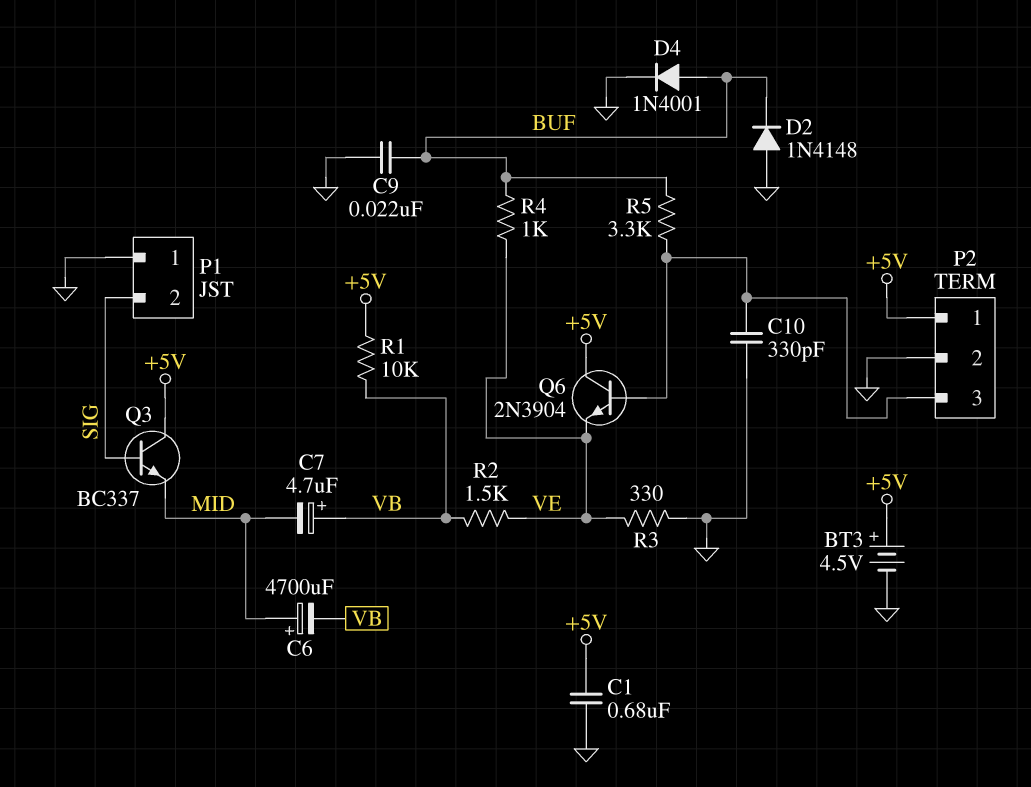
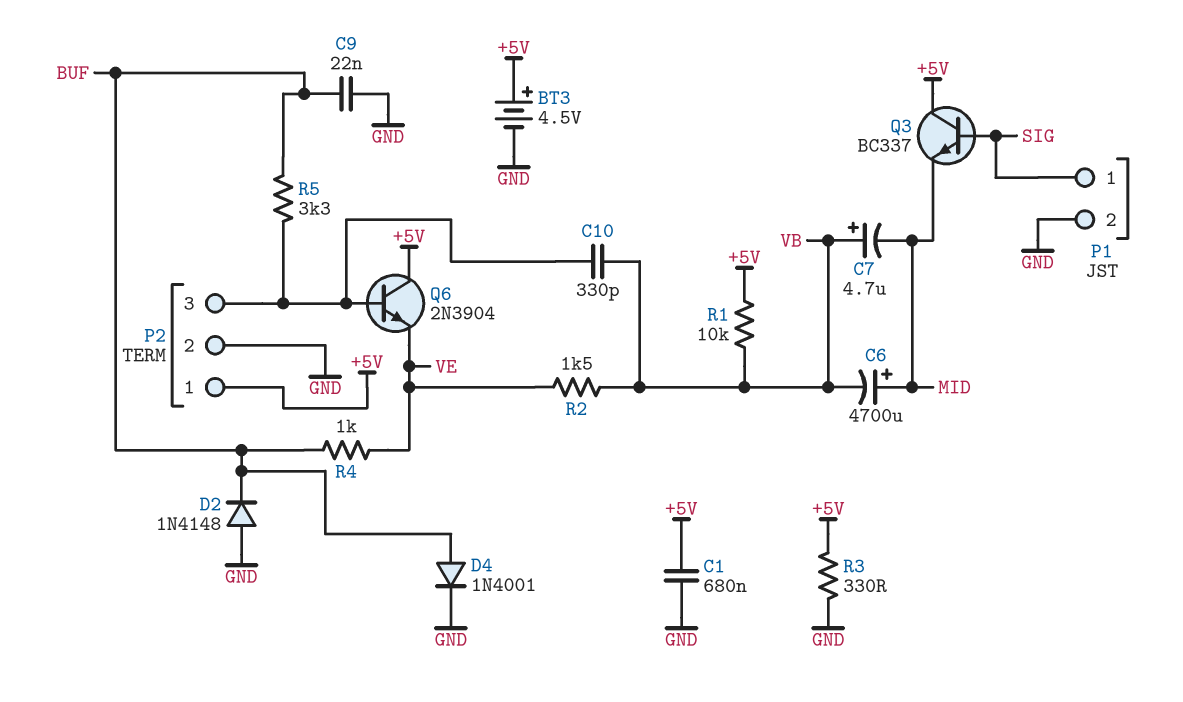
C10: 330pF (GND, P2/3) -> 330pF (P2/3, VB)
P1 pin 1: GND -> SIG
P1 pin 2: SIG -> GND
R3: 330 (GND, VE) -> 330 (+5V, GND)

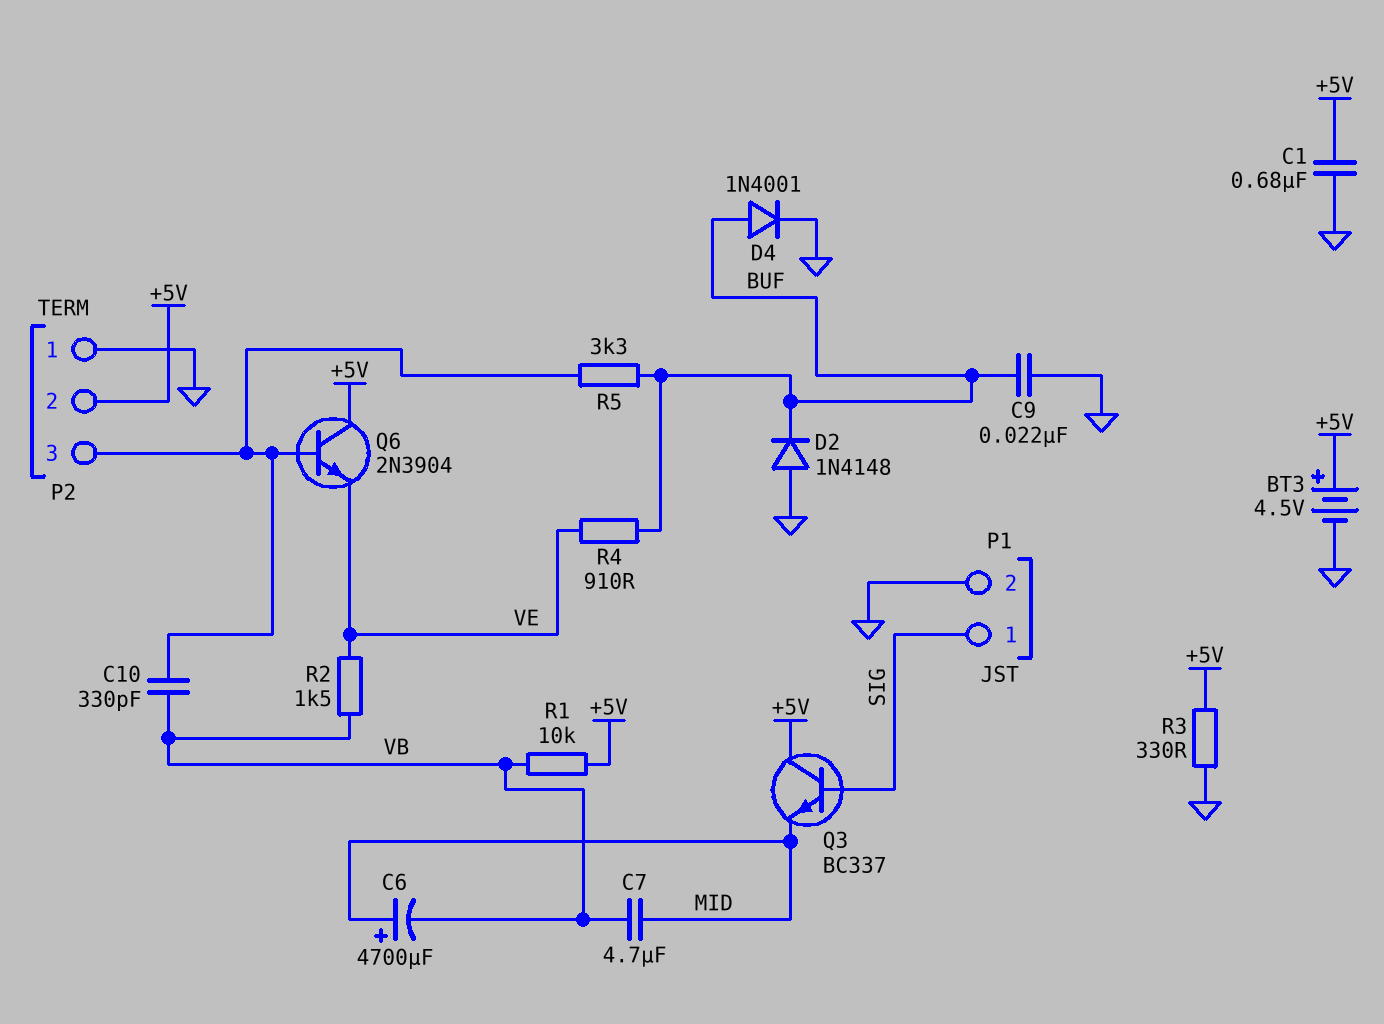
C7: 4.7uF (plus VB, minus MID) -> 4.7uF (MID, VB)
P2 pin 1: +5V -> GND
P2 pin 2: GND -> +5V
R4: 1k (BUF, VE) -> 910 (BUF, VE)

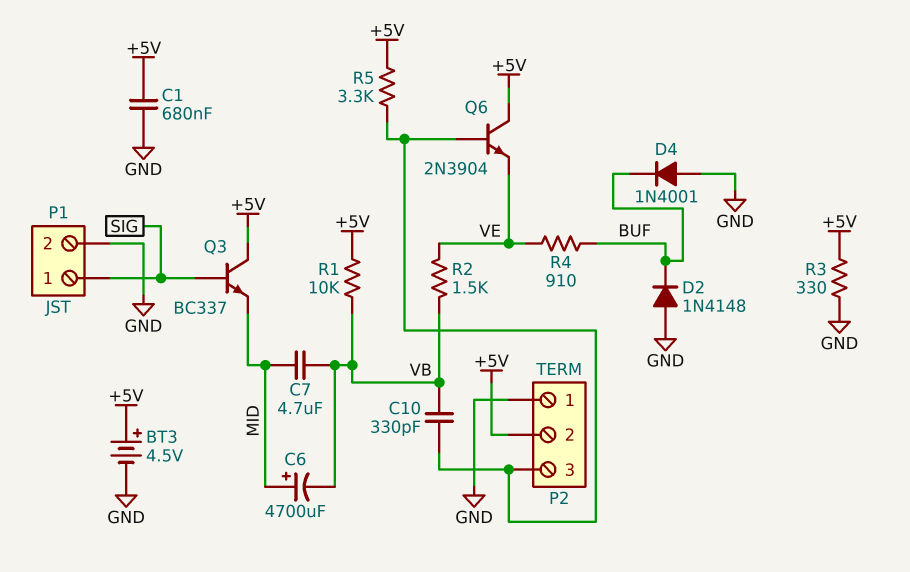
C9: 22nF (BUF, GND) -> none
D4: diode 1N4001 (A BUF, K GND) -> diode 1N4001 (A GND, K BUF)
R5: 3.3k (BUF, P2/3) -> 3.3k (+5V, P2/3)

